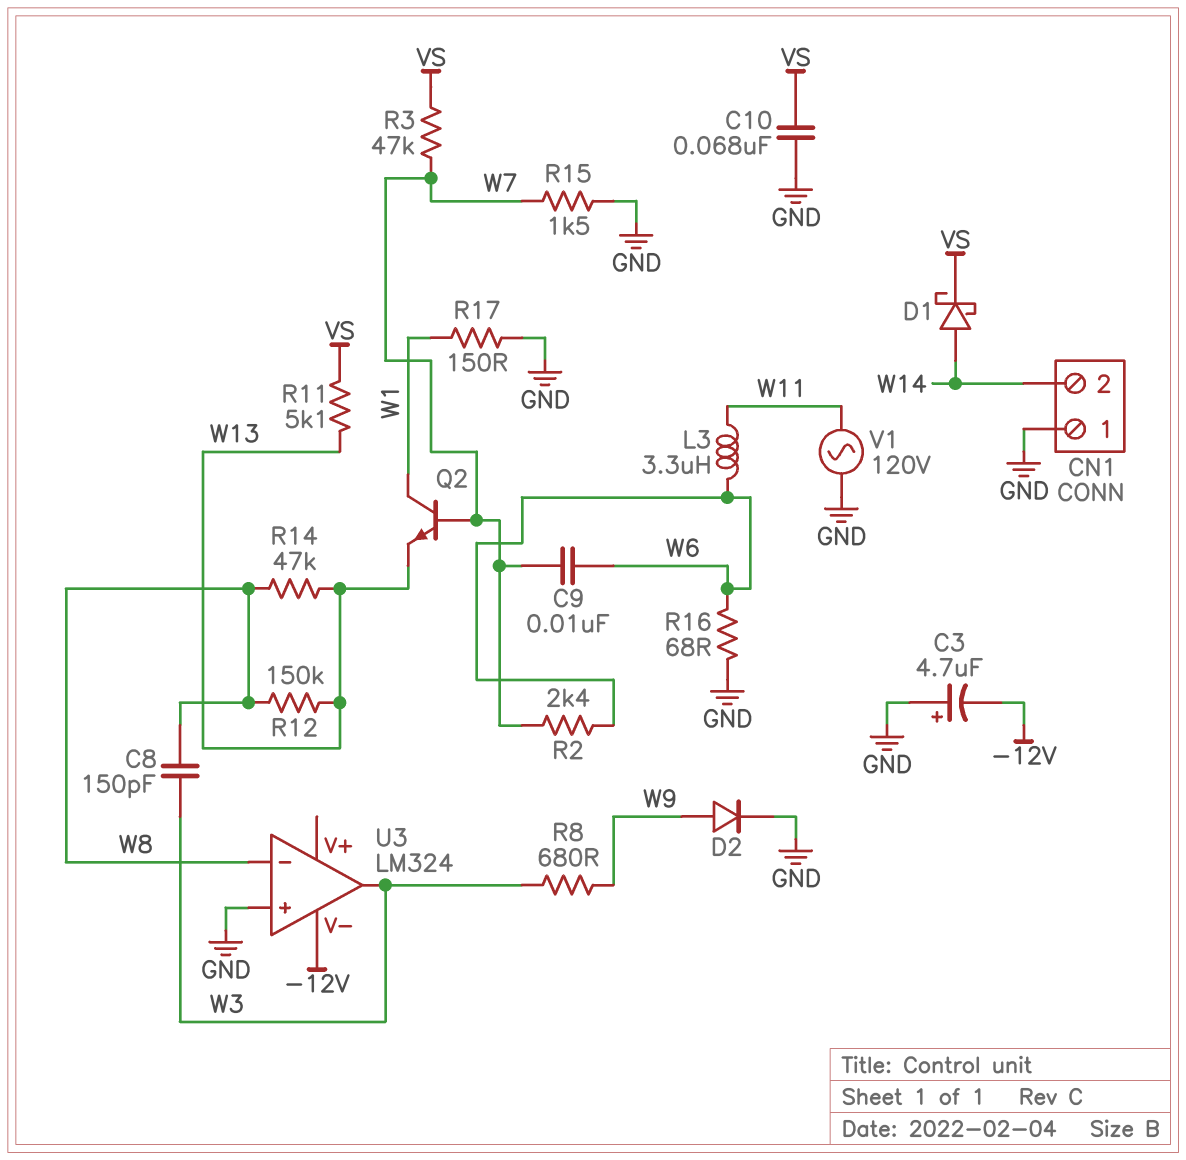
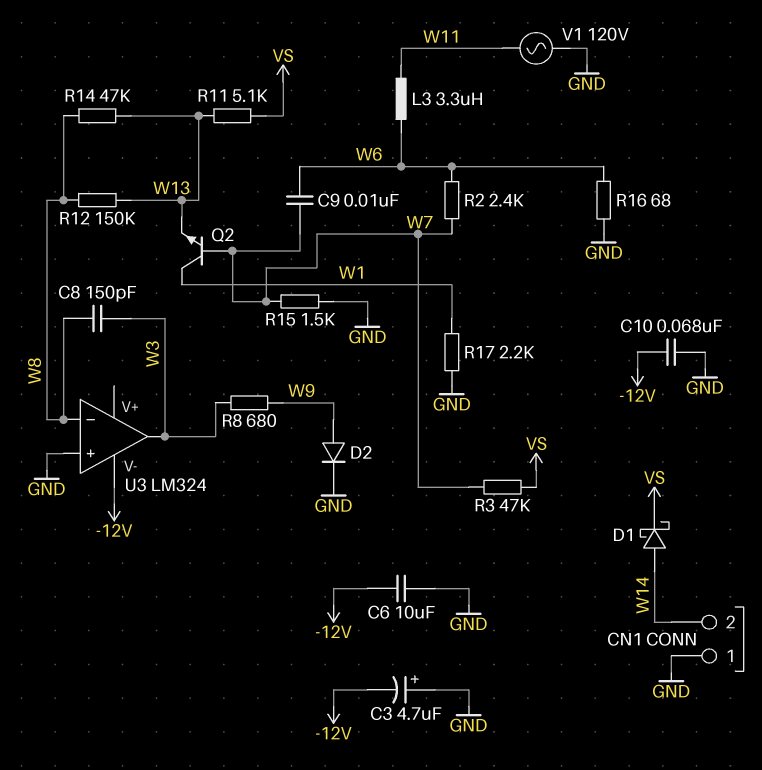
C6: none -> 10uF (-12V, GND)
C10: 68nF (GND, VS) -> 68nF (-12V, GND)
R17: 150 (GND, W1) -> 2.2k (GND, W1)

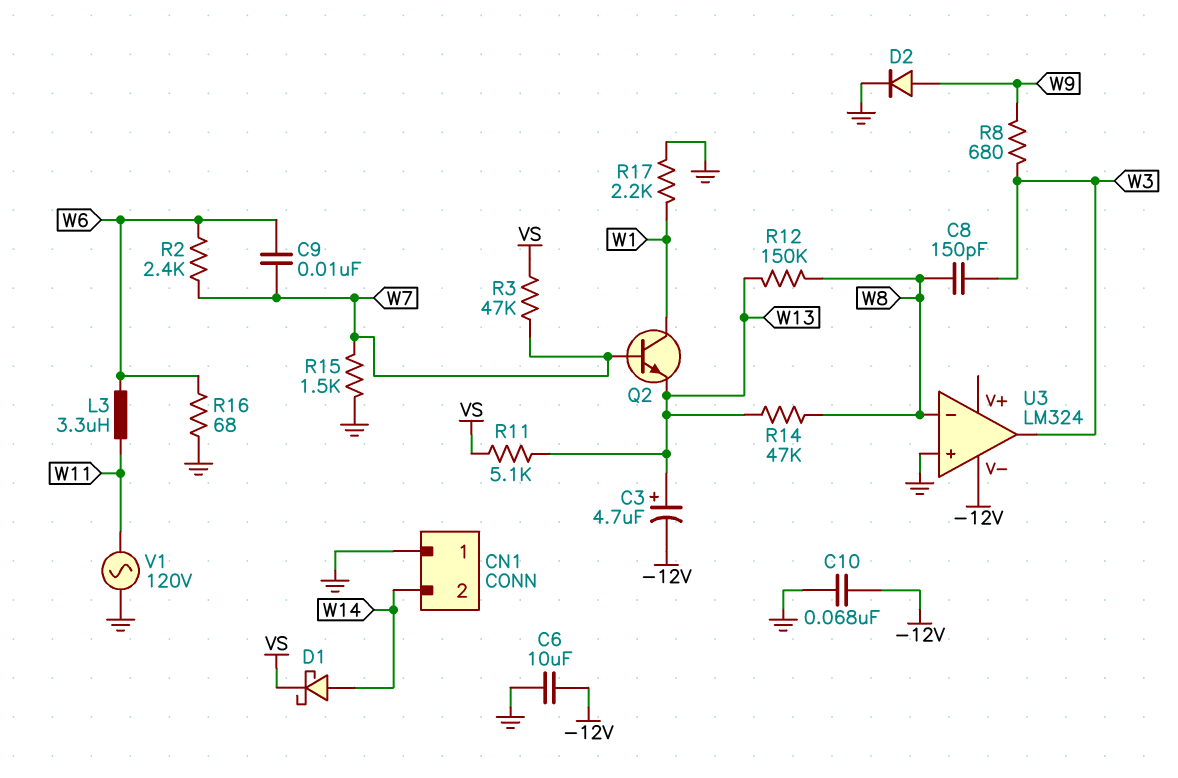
C3: 4.7uF (plus GND, minus -12V) -> 4.7uF (plus W13, minus -12V)

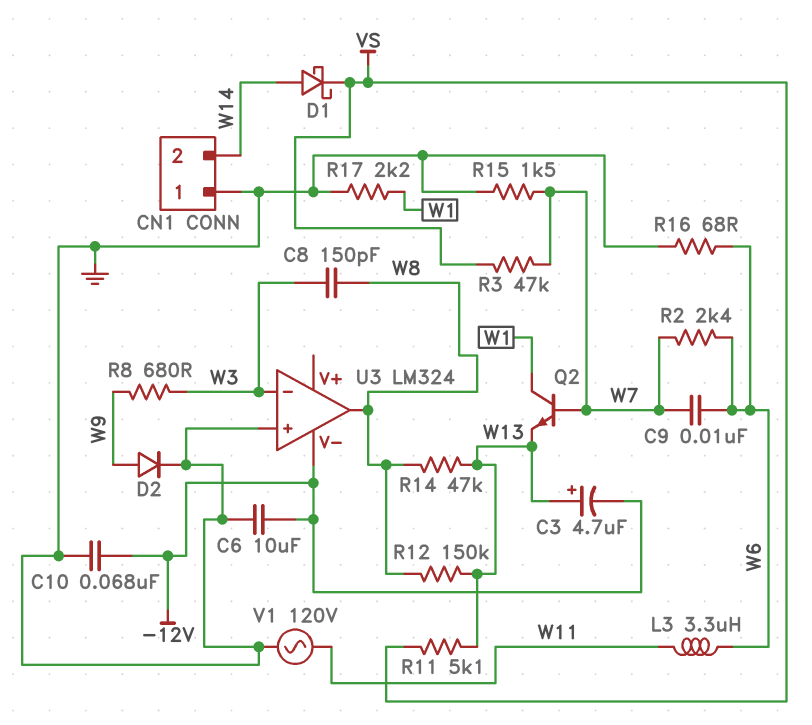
U3 pin in-: W8 -> W3
U3 pin out: W3 -> W8

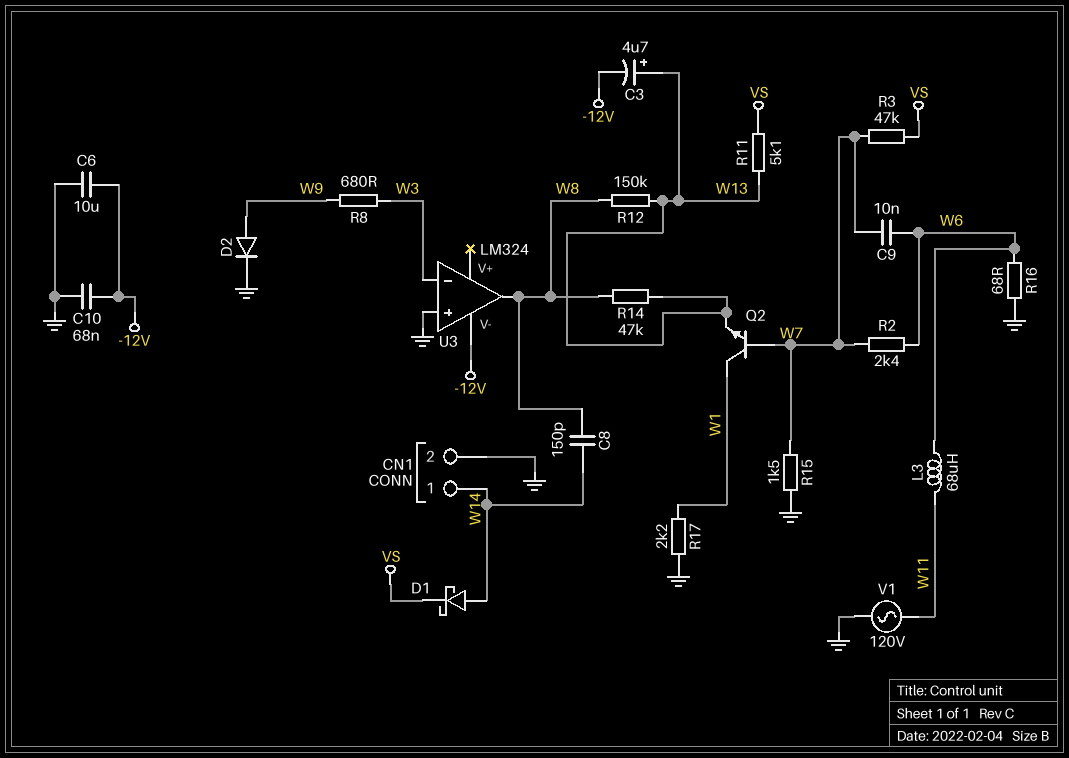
C8: 150pF (W3, W8) -> 150pF (W8, W14)
CN1 pin 1: GND -> W14
CN1 pin 2: W14 -> GND
L3: 3.3uH (W6, W11) -> 68uH (W6, W11)

